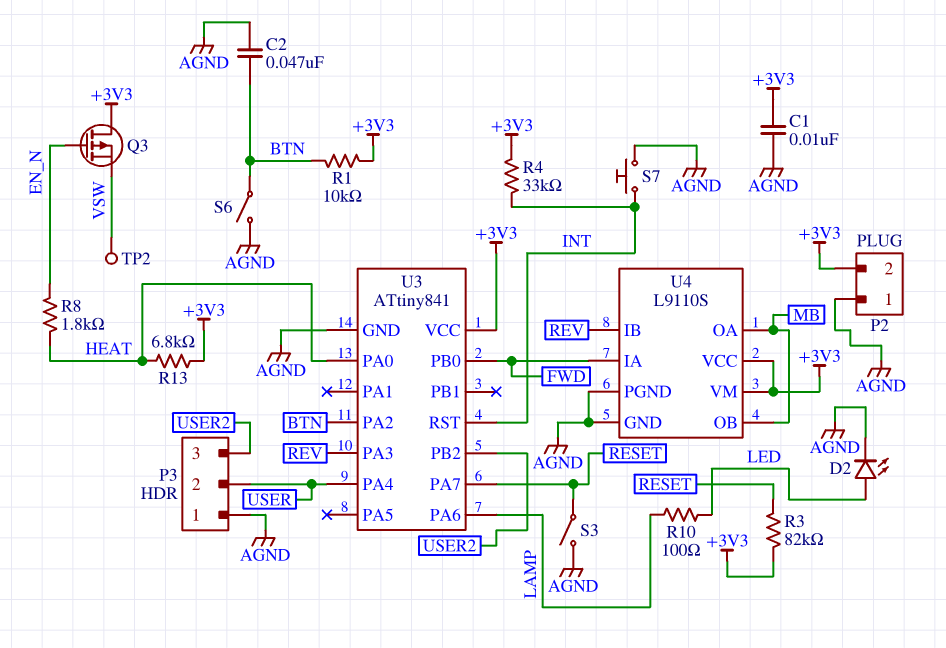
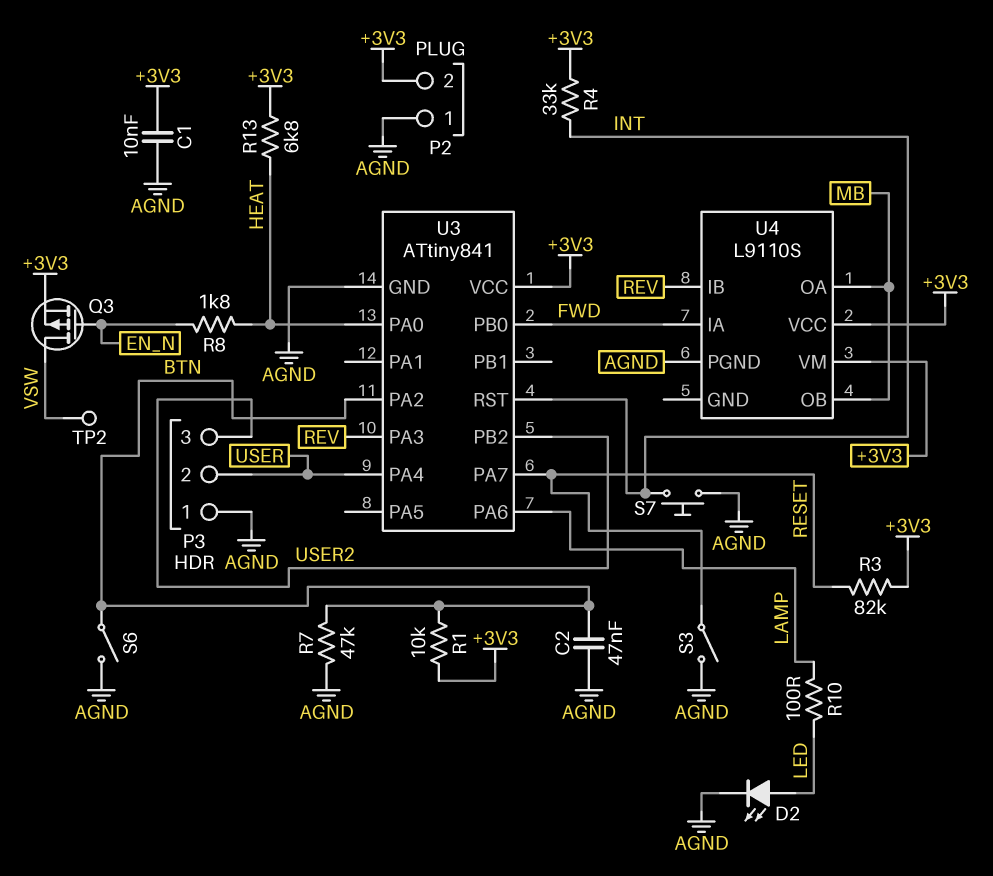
Q3: PMOS (G EN_N, D +3V3, S VSW) -> PMOS (G EN_N, D VSW, S +3V3)
R7: none -> 47k (AGND, BTN)
U4 pin GND: AGND -> none

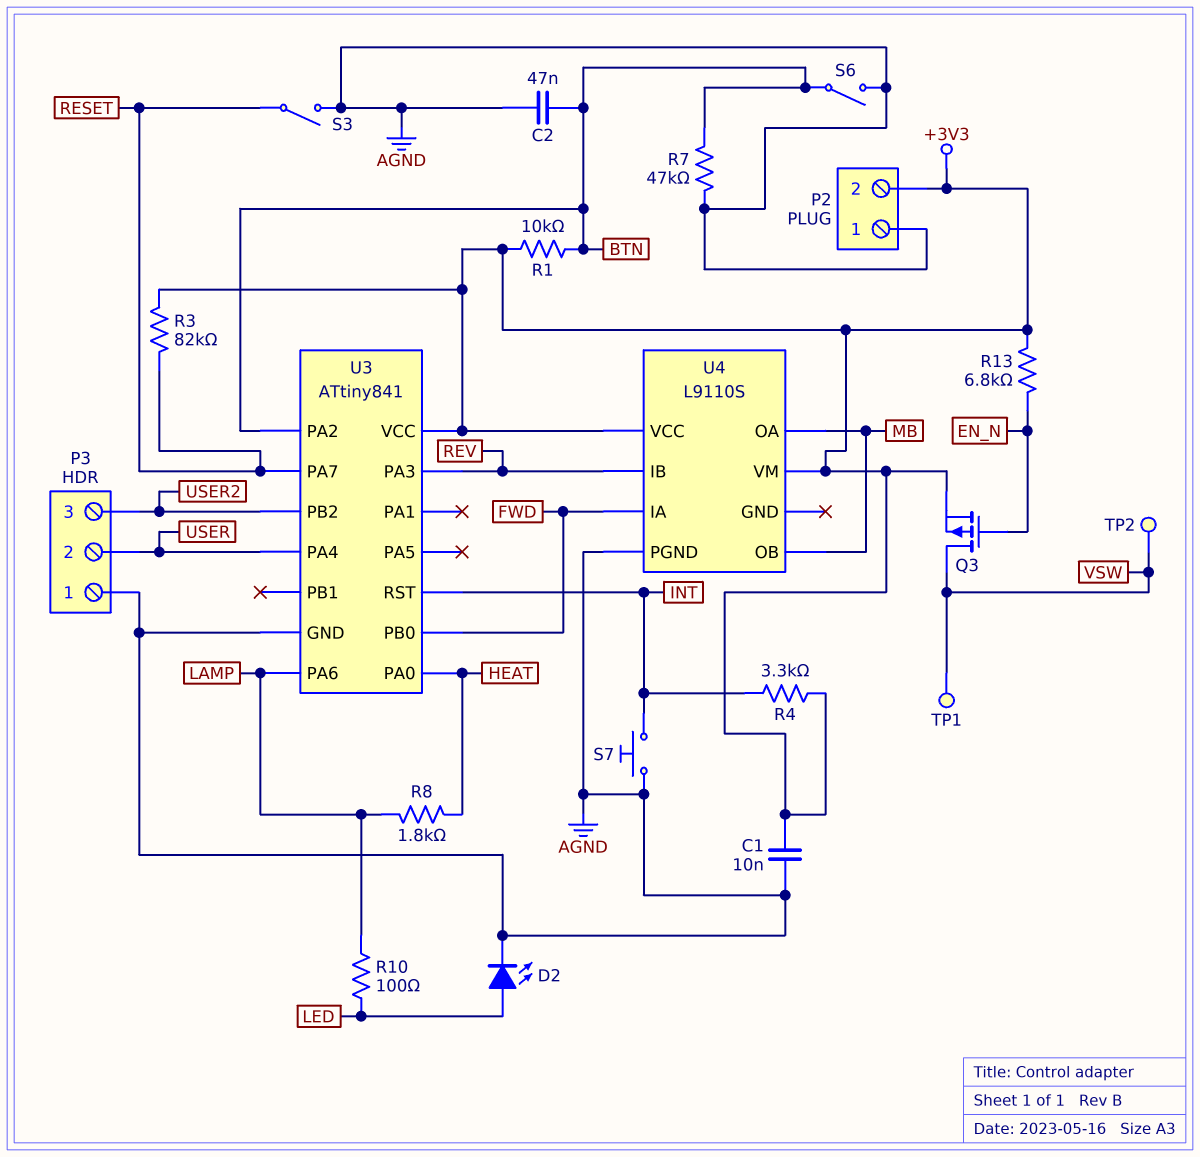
R4: 33k (+3V3, INT) -> 3.3k (+3V3, INT)
R8: 1.8k (EN_N, HEAT) -> 1.8k (HEAT, LAMP)
R13: 6.8k (+3V3, HEAT) -> 6.8k (+3V3, EN_N)
TP1: none -> test point (VSW)

